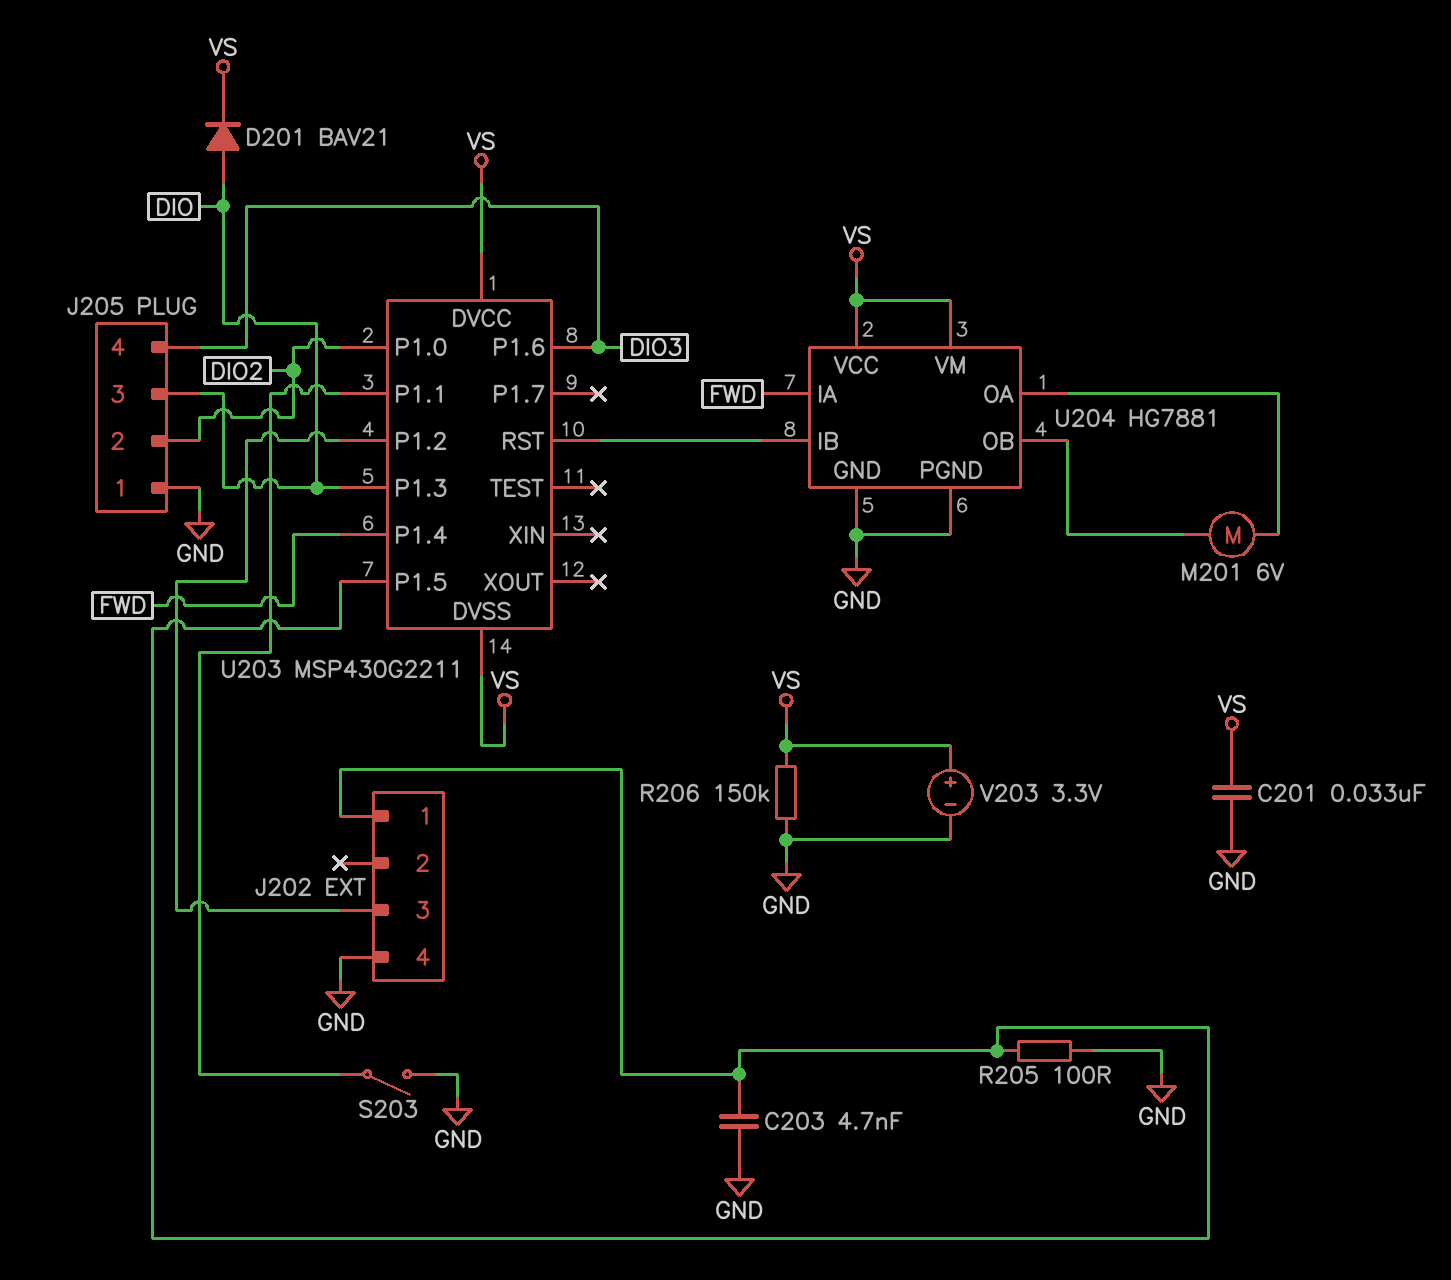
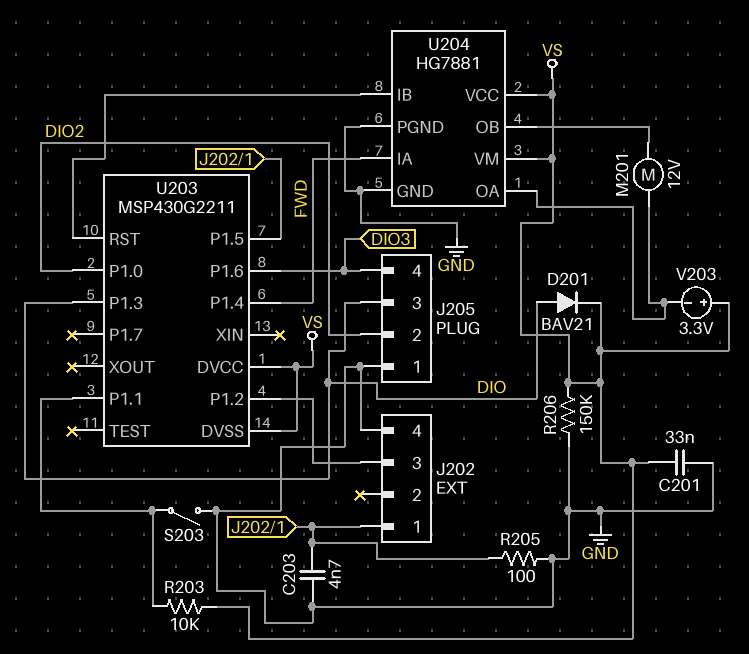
M201: motor 6V (U204/OA, U204/OB) -> motor 12V (U204/OA, U204/OB)
R203: none -> 10k (U203/P1.1, VS)
V203: 3.3V (plus VS, minus GND) -> 3.3V (plus VS, minus U204/OA)

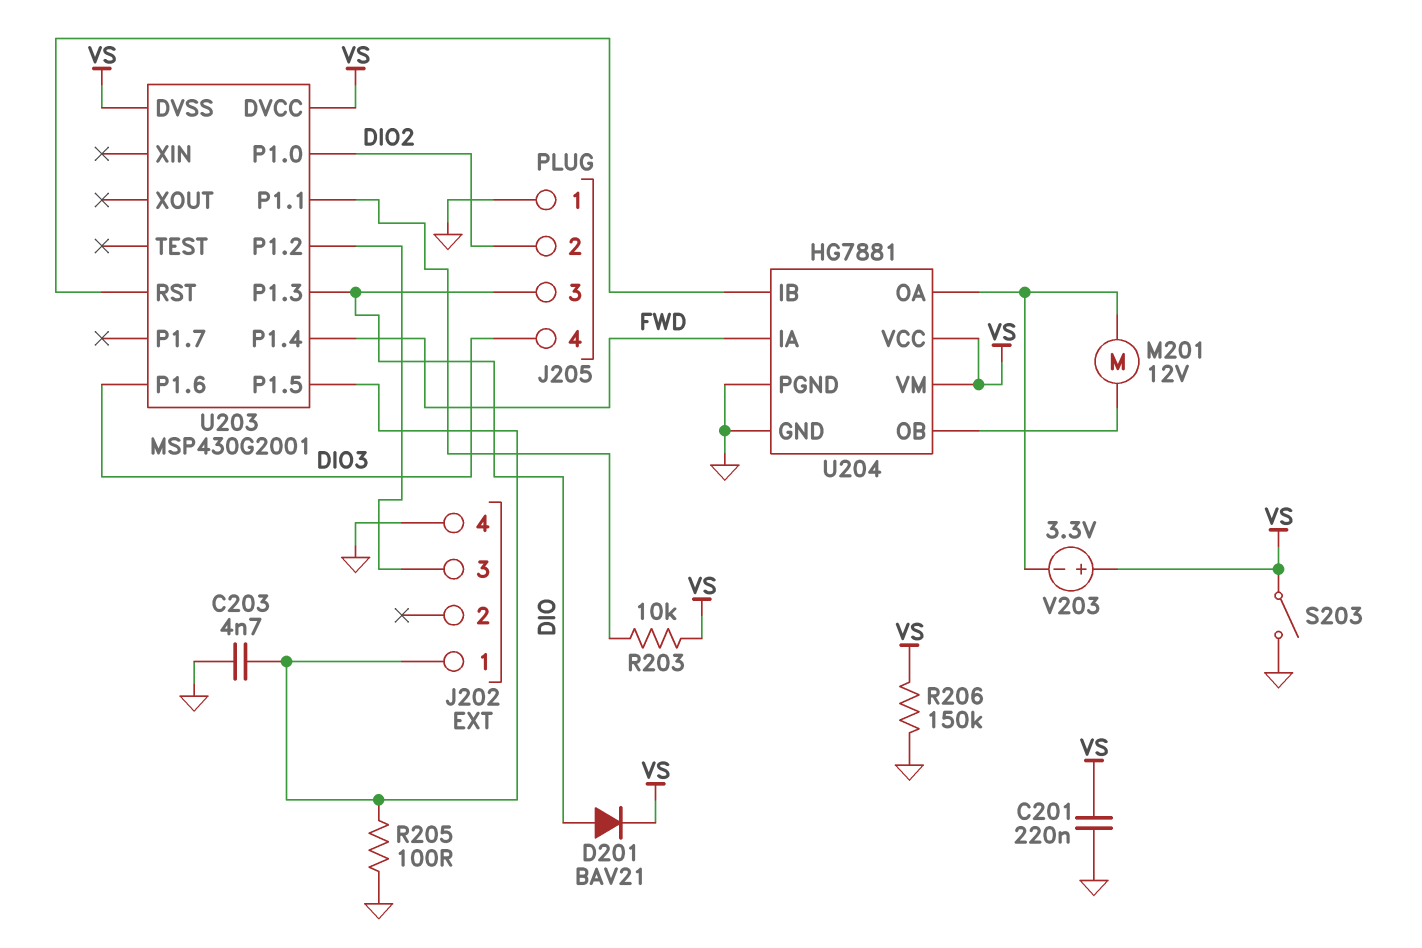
C201: 33nF (GND, VS) -> 220nF (GND, VS)
S203: switch (GND, U203/P1.1) -> switch (GND, VS)
U203: MSP430G2211 -> MSP430G2001

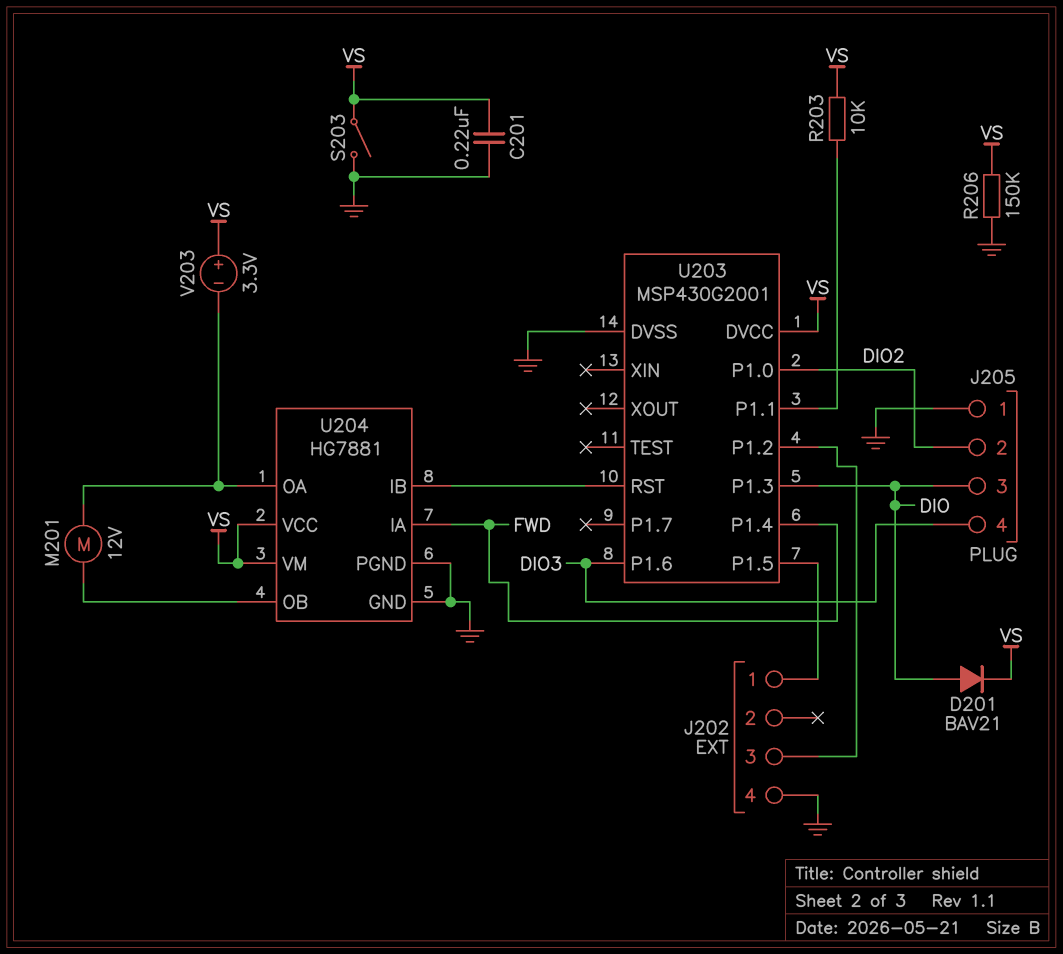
C203: 4.7nF (GND, J202/1) -> none
R205: 100 (GND, J202/1) -> none
U203 pin DVSS: VS -> GND

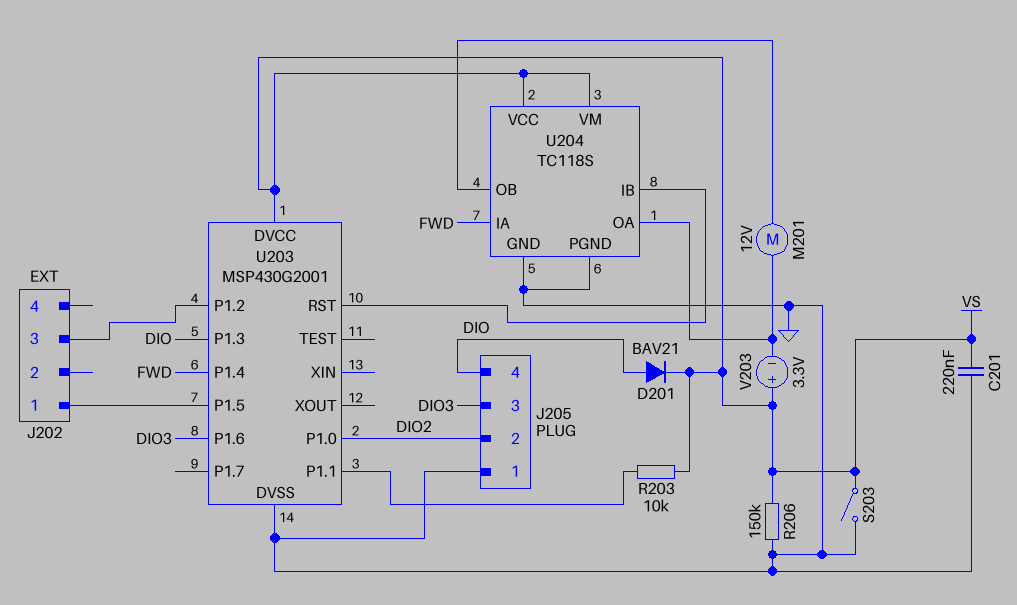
J202 pin 4: GND -> none
J205 pin 3: DIO -> DIO3
J205 pin 4: DIO3 -> DIO
U204: HG7881 -> TC118S

